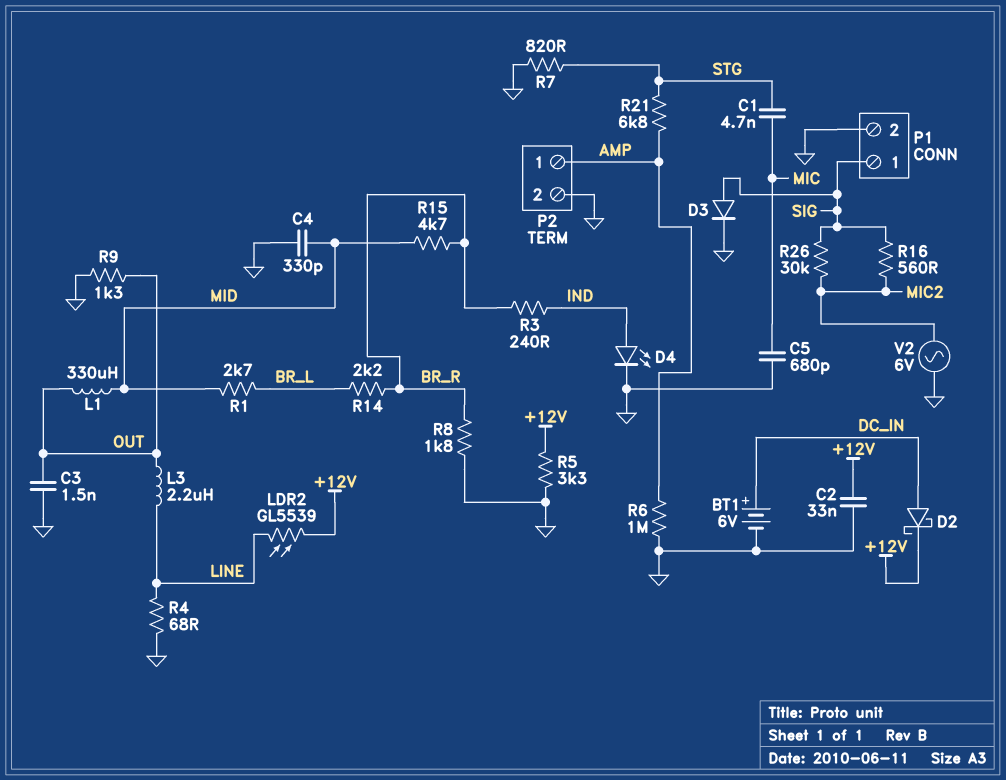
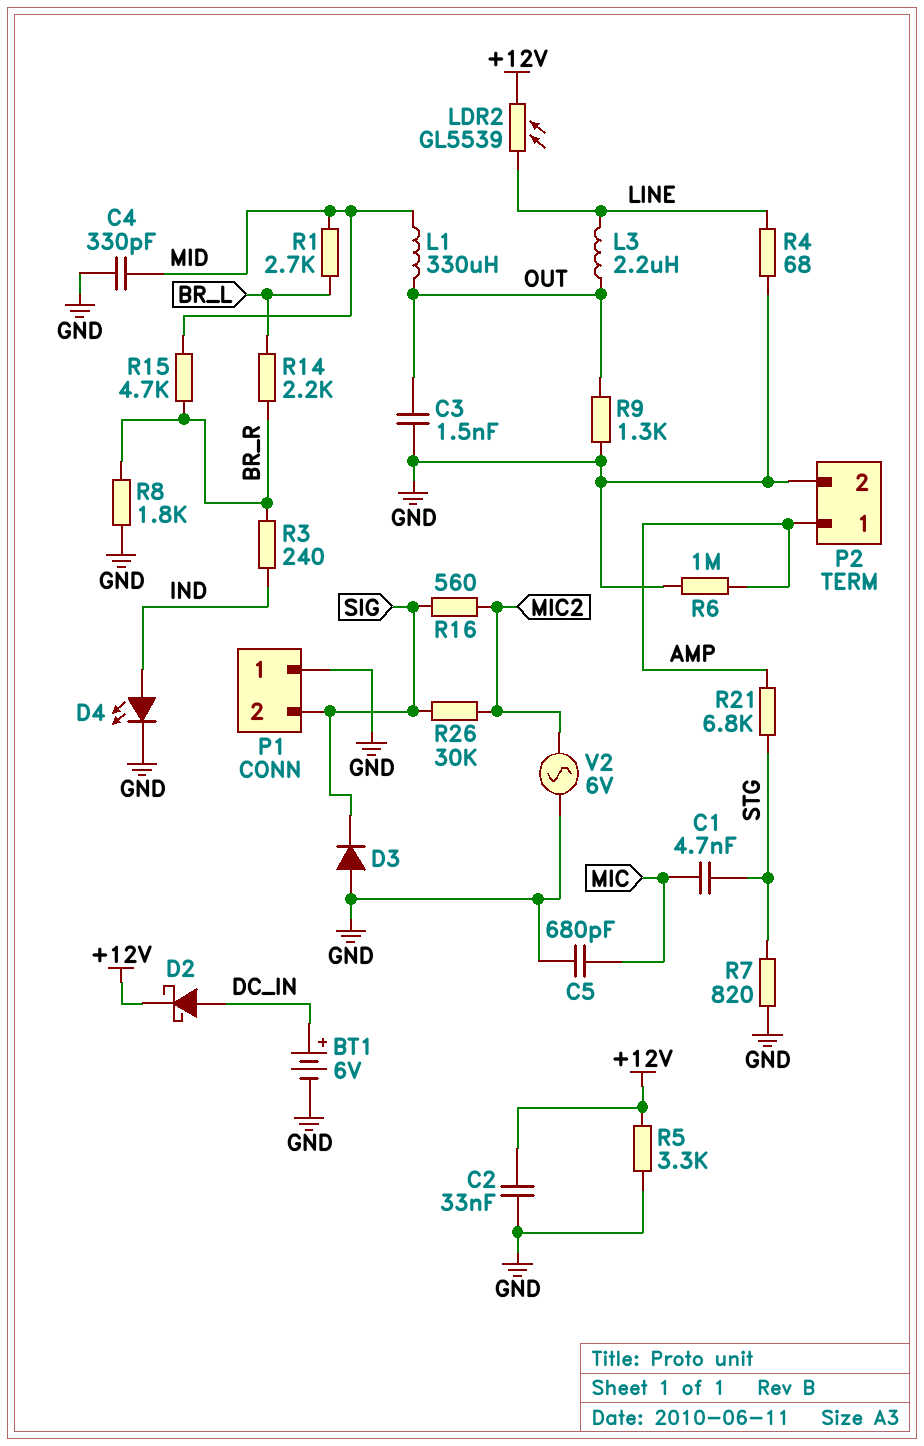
D3: diode (A SIG, K GND) -> diode (A GND, K SIG)
P1 pin 1: SIG -> GND
P1 pin 2: GND -> SIG

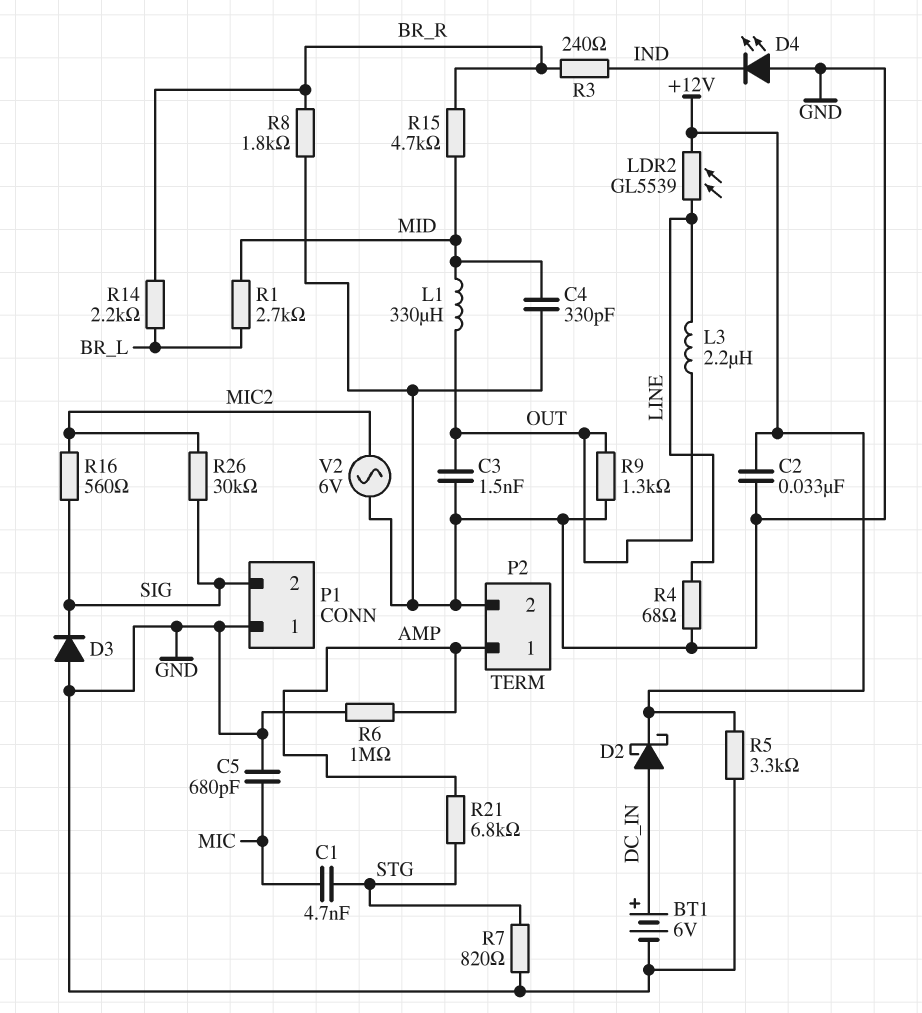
D4: LED (A IND, K GND) -> LED (A GND, K IND)

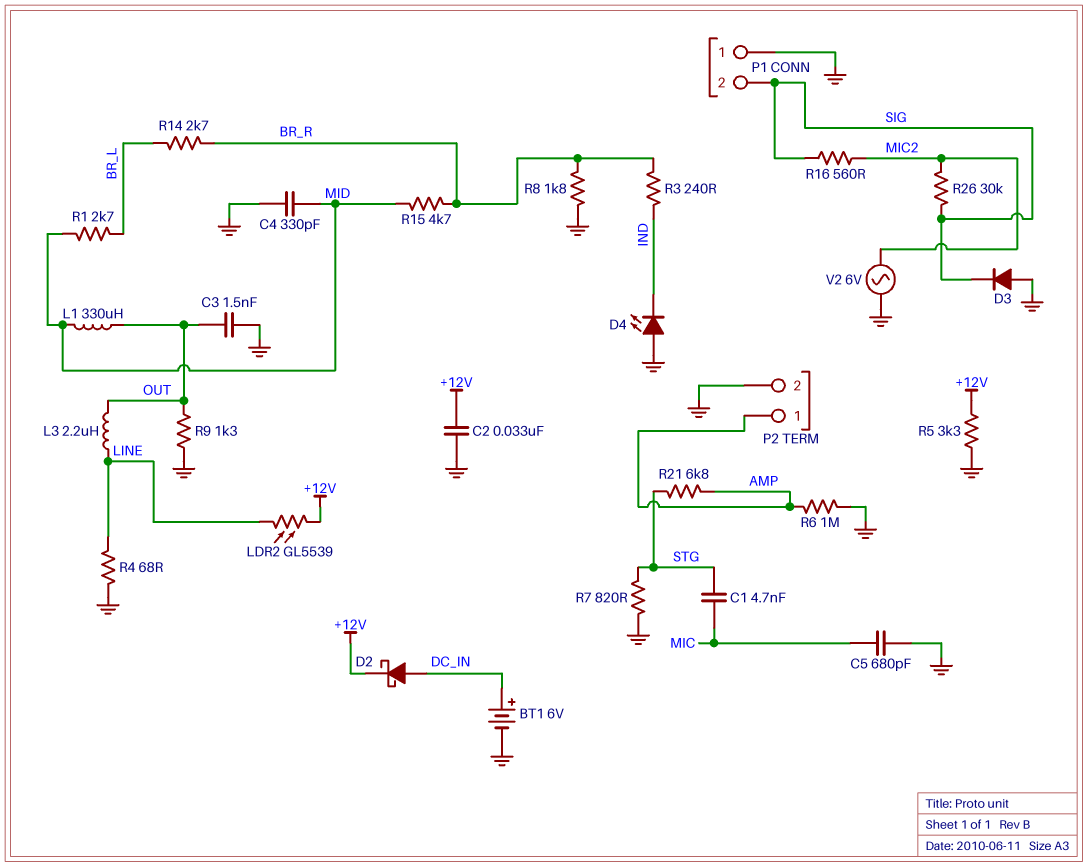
R14: 2.2k (BR_L, BR_R) -> 2.7k (BR_L, BR_R)

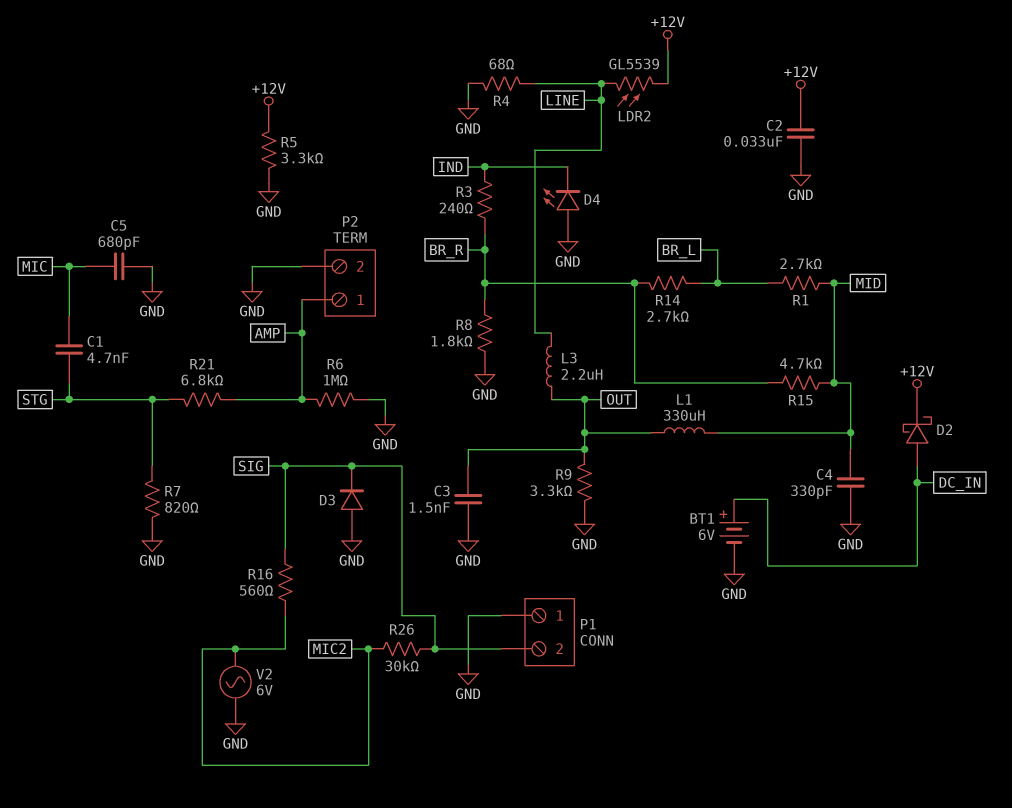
R9: 1.3k (GND, OUT) -> 3.3k (GND, OUT)

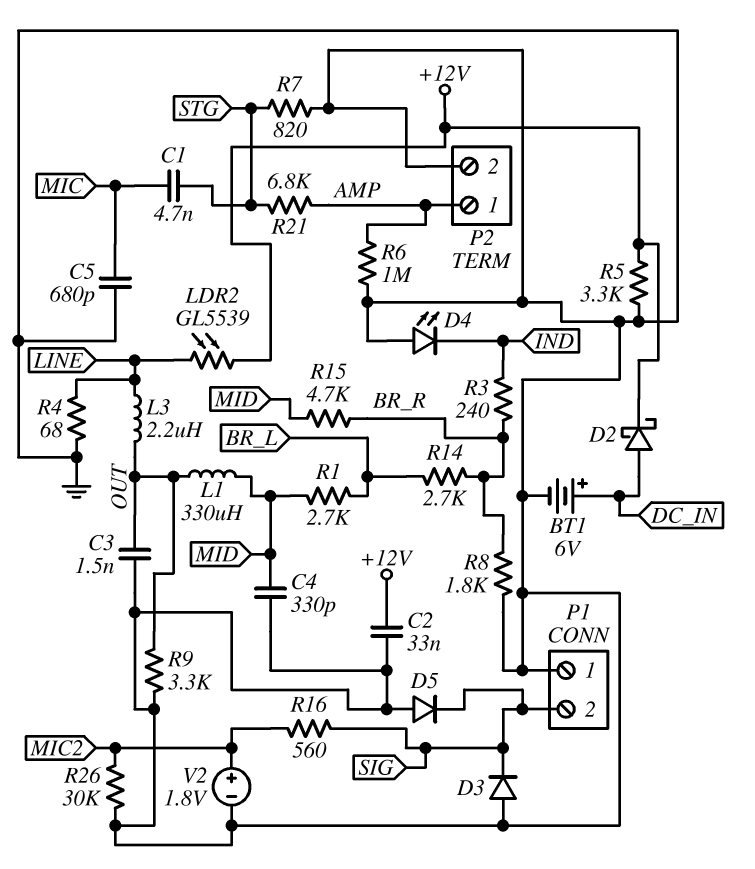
D5: none -> diode (A GND, K SIG)
R26: 30k (MIC2, SIG) -> 30k (GND, MIC2)
V2: AC 6V (GND, MIC2) -> 1.8V (plus MIC2, minus GND)

